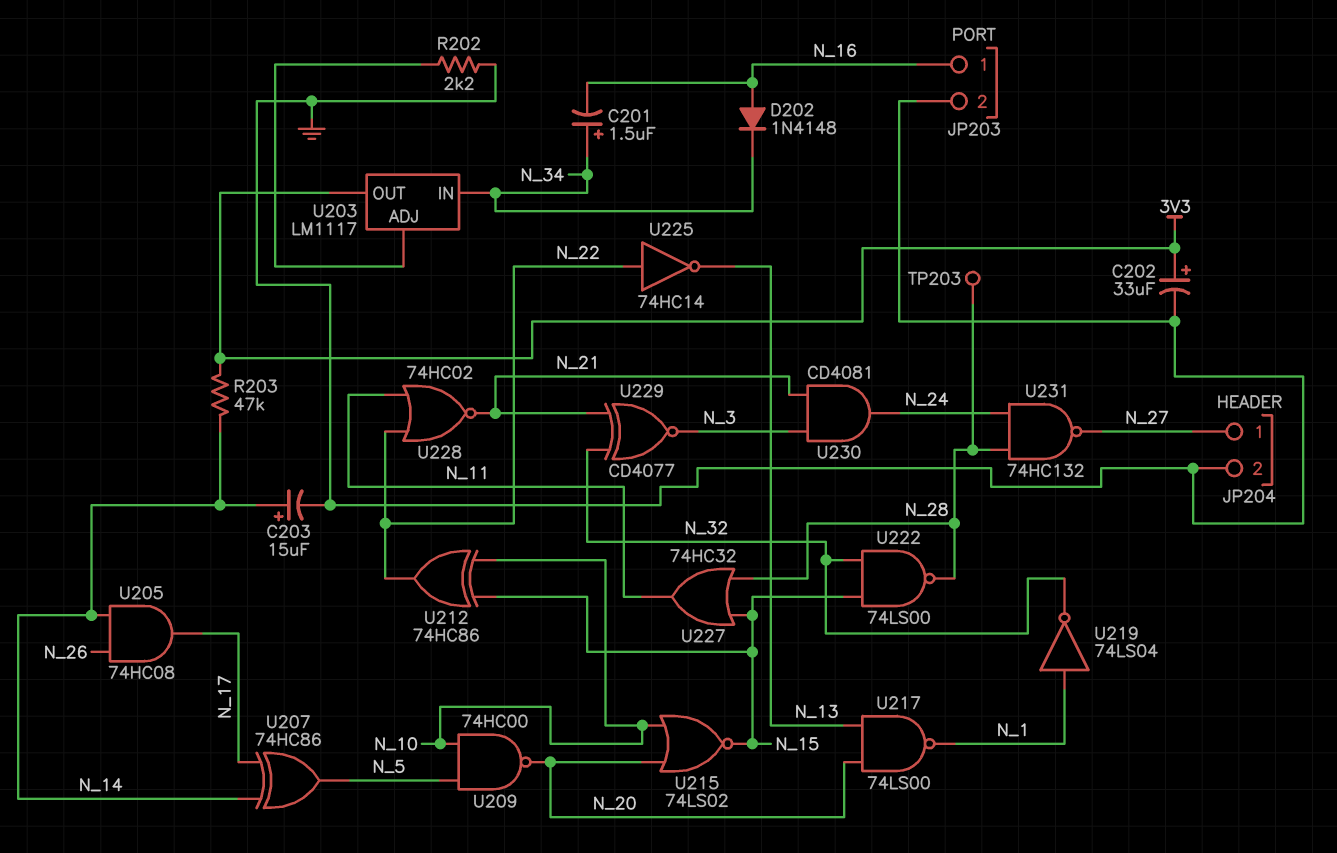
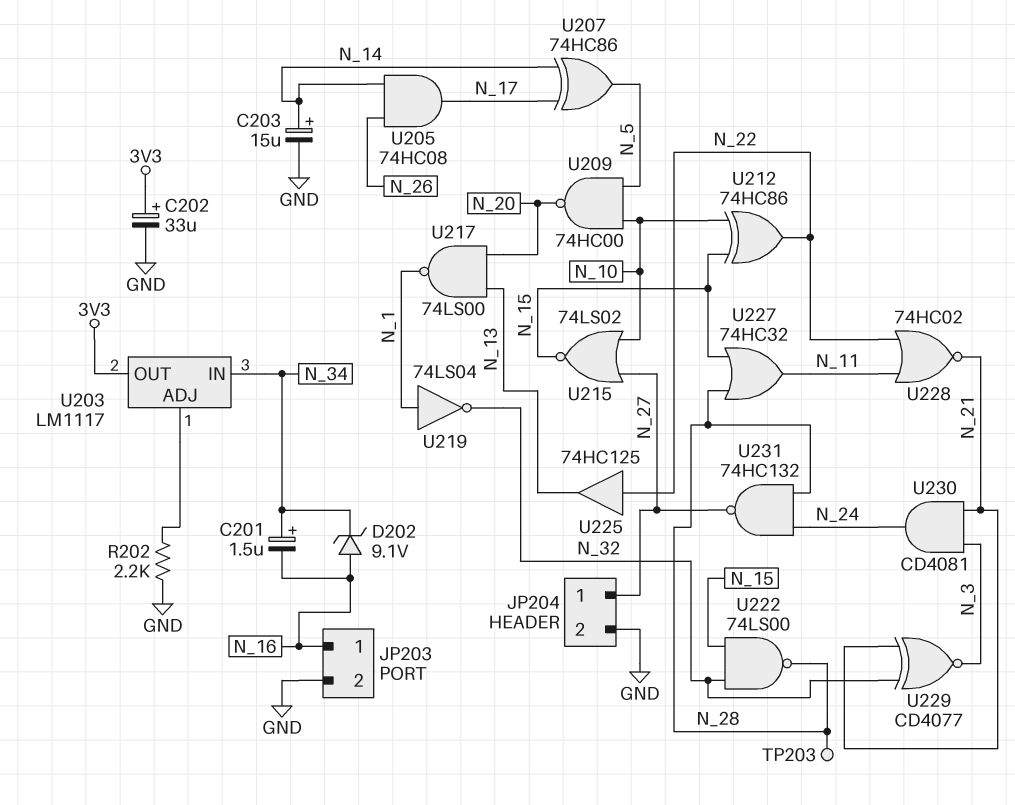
D202: diode 1N4148 (A N_16, K N_34) -> zener 9.1V (A N_16, K N_34)
R203: 47k (3V3, N_14) -> none
U215: NOR 74LS02 (in N_10, in N_20, out N_15) -> NOR 74LS02 (in N_10, in N_27, out N_15)
U225: NOT 74HC14 (in N_22, out N_13) -> buffer 74HC125 (in N_22, out N_13)

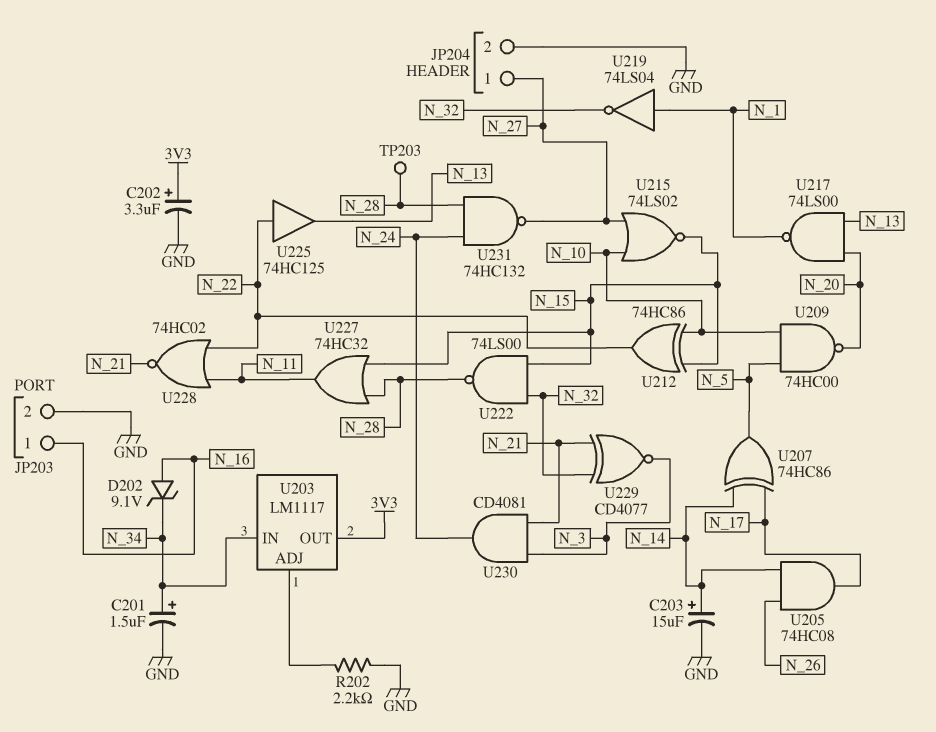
C201: 1.5uF (plus N_34, minus N_16) -> 1.5uF (plus N_34, minus GND)
C202: 33uF (plus 3V3, minus GND) -> 3.3uF (plus 3V3, minus GND)

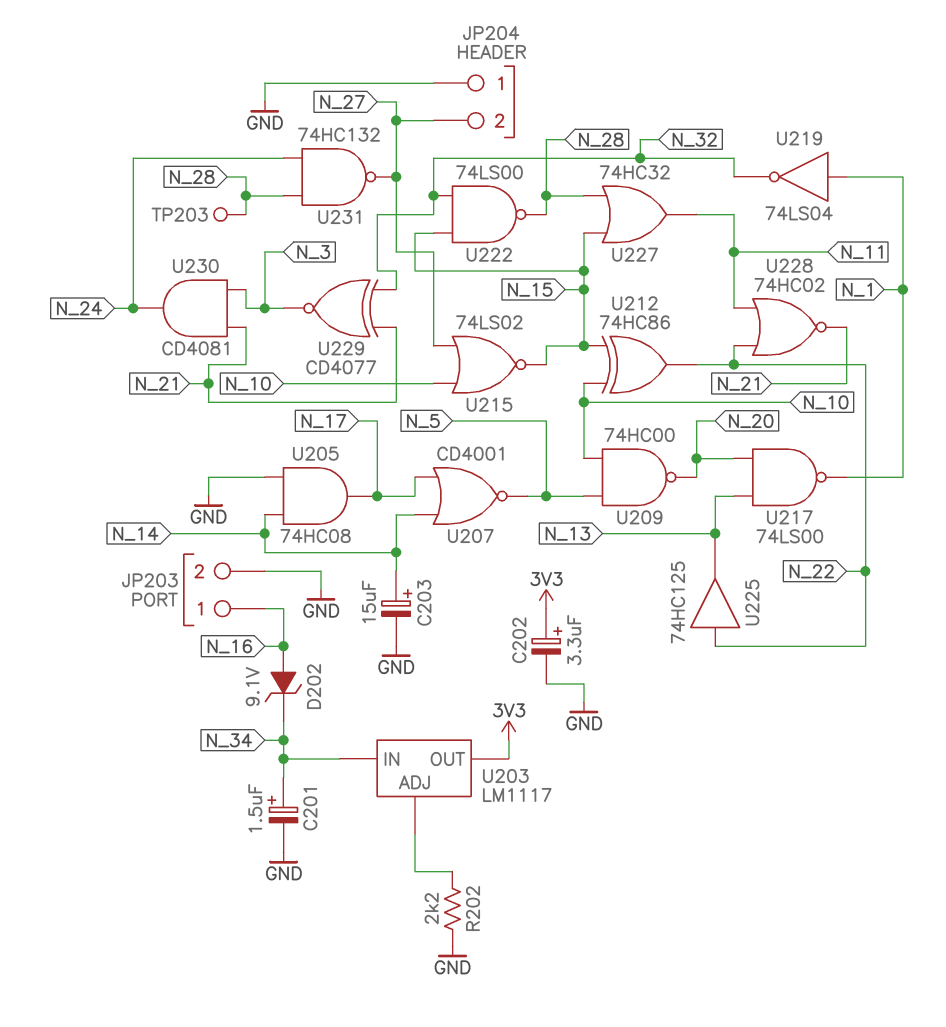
JP204 pin 1: N_27 -> GND
JP204 pin 2: GND -> N_27
U205: AND 74HC08 (in N_14, in N_26, out N_17) -> AND 74HC08 (in GND, in N_14, out N_17)
U207: XOR 74HC86 (in N_14, in N_17, out N_5) -> NOR CD4001 (in N_14, in N_17, out N_5)

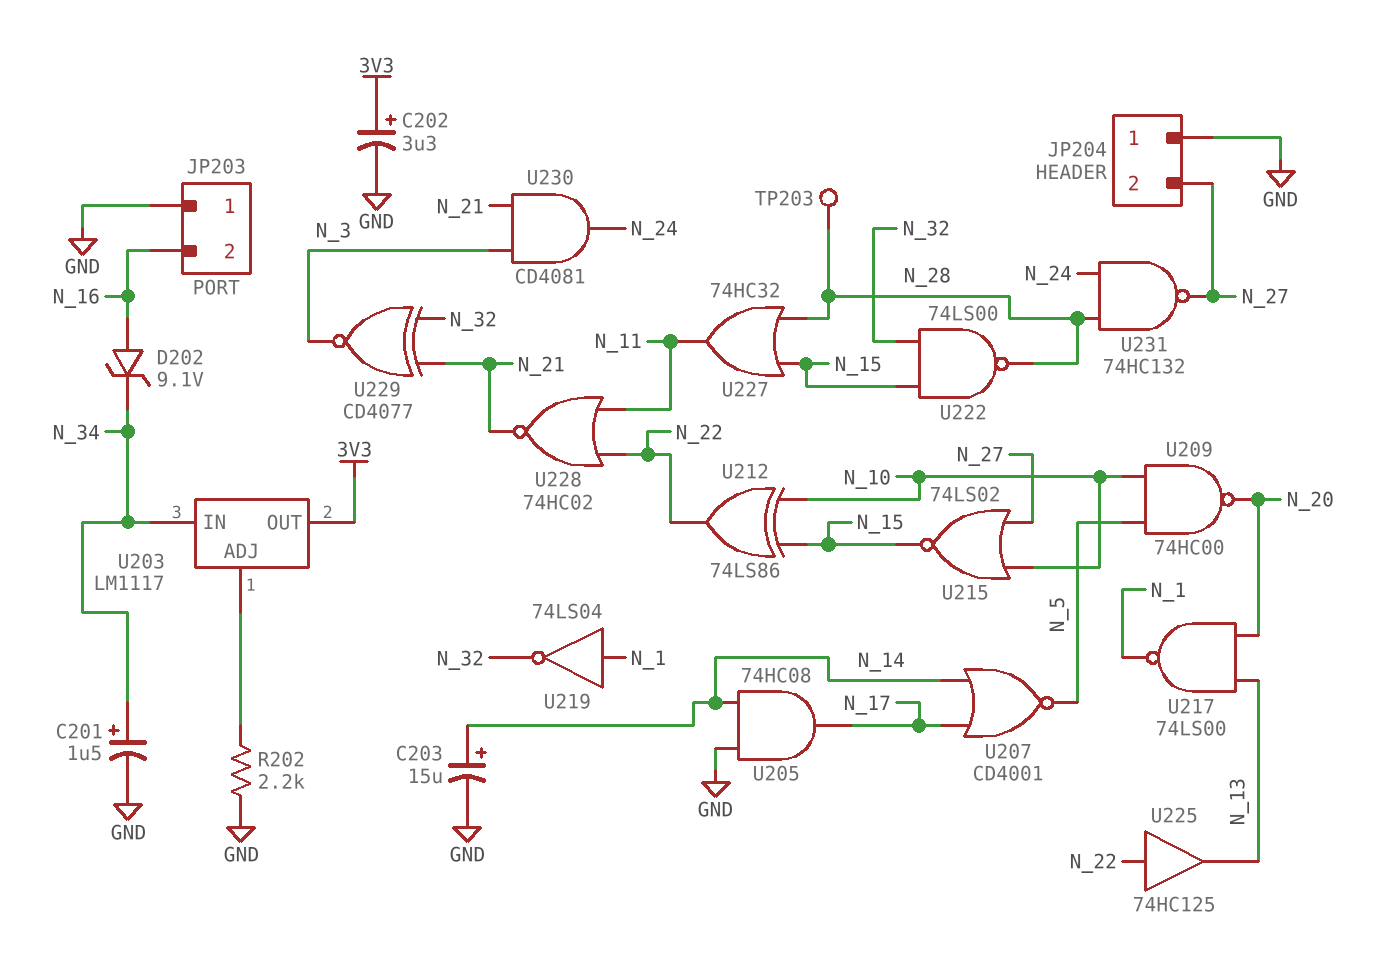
JP203 pin 1: N_16 -> GND
JP203 pin 2: GND -> N_16
U212: XOR 74HC86 (in N_10, in N_15, out N_22) -> XOR 74LS86 (in N_10, in N_15, out N_22)

